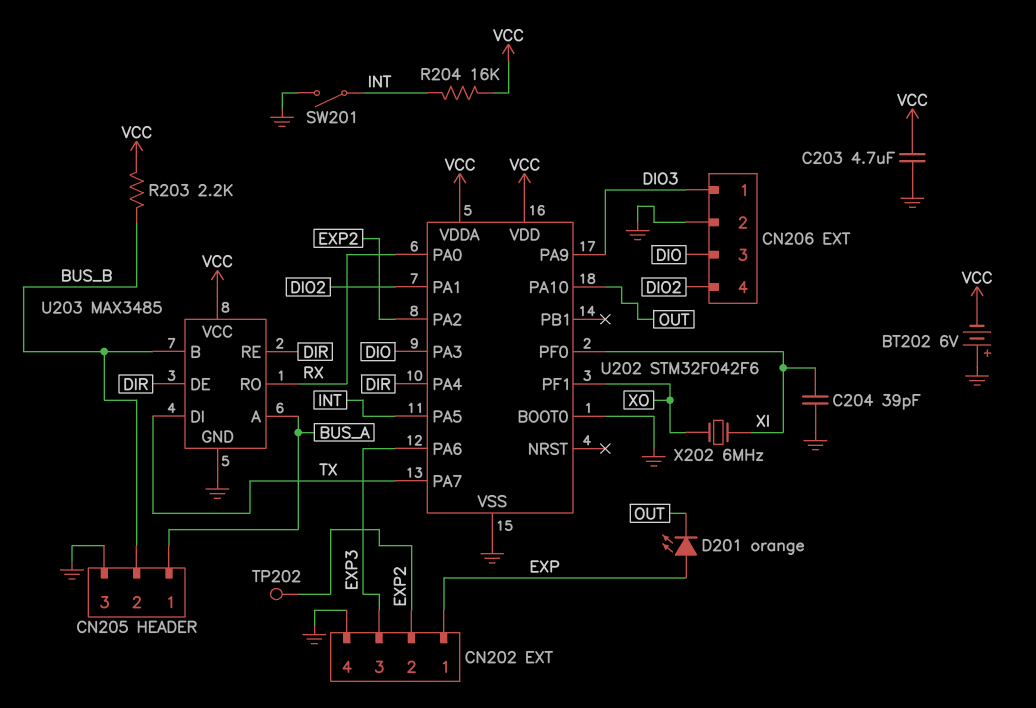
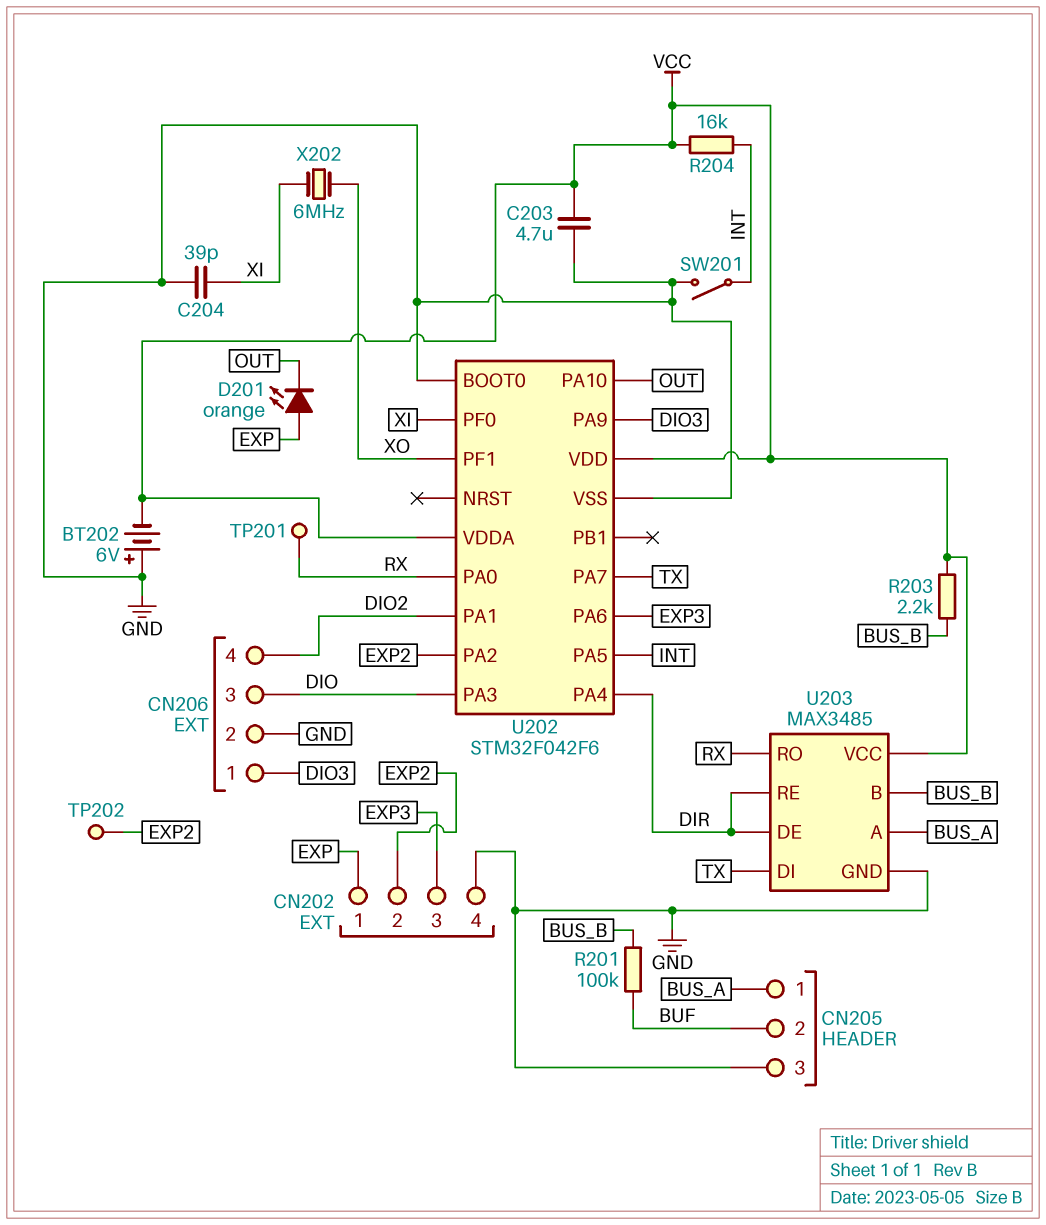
CN205 pin 2: BUS_B -> BUF
R201: none -> 100k (BUF, BUS_B)
TP201: none -> test point (RX)

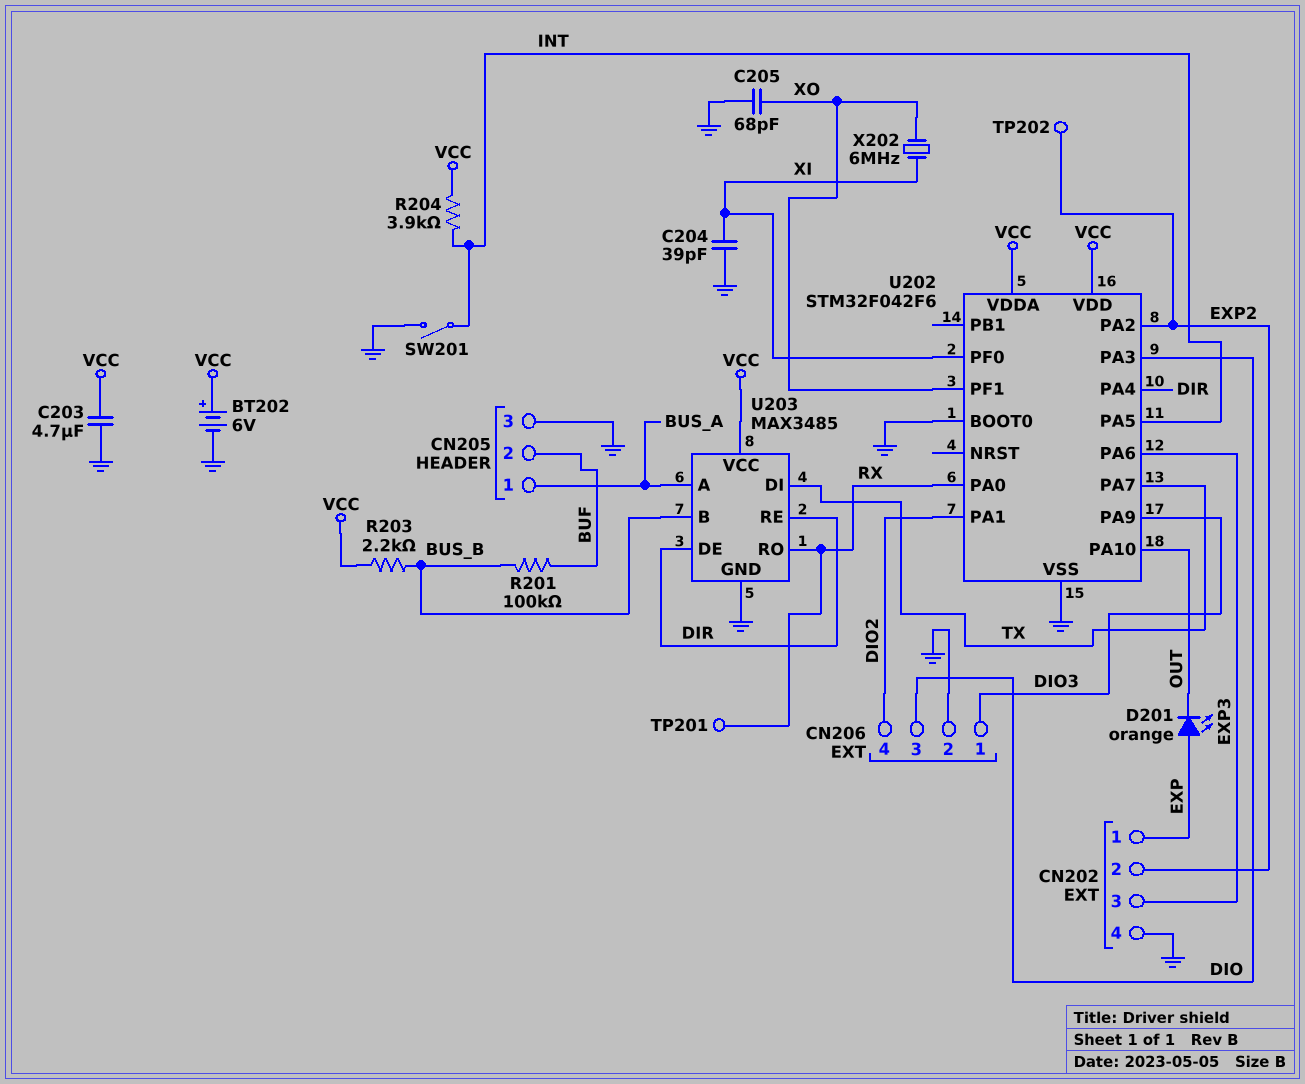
BT202: 6V (plus GND, minus VCC) -> 6V (plus VCC, minus GND)
C205: none -> 68pF (GND, XO)
R204: 16k (INT, VCC) -> 3.9k (INT, VCC)

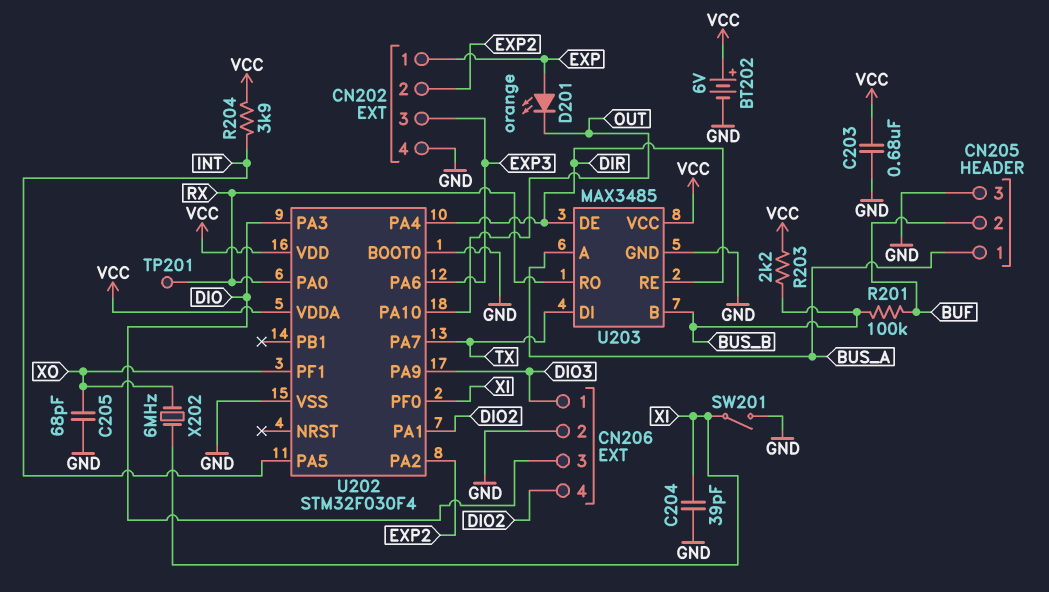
C203: 4.7uF (GND, VCC) -> 680nF (GND, VCC)
SW201: switch (GND, INT) -> switch (GND, XI)
TP202: test point (EXP2) -> none
U202: STM32F042F6 -> STM32F030F4

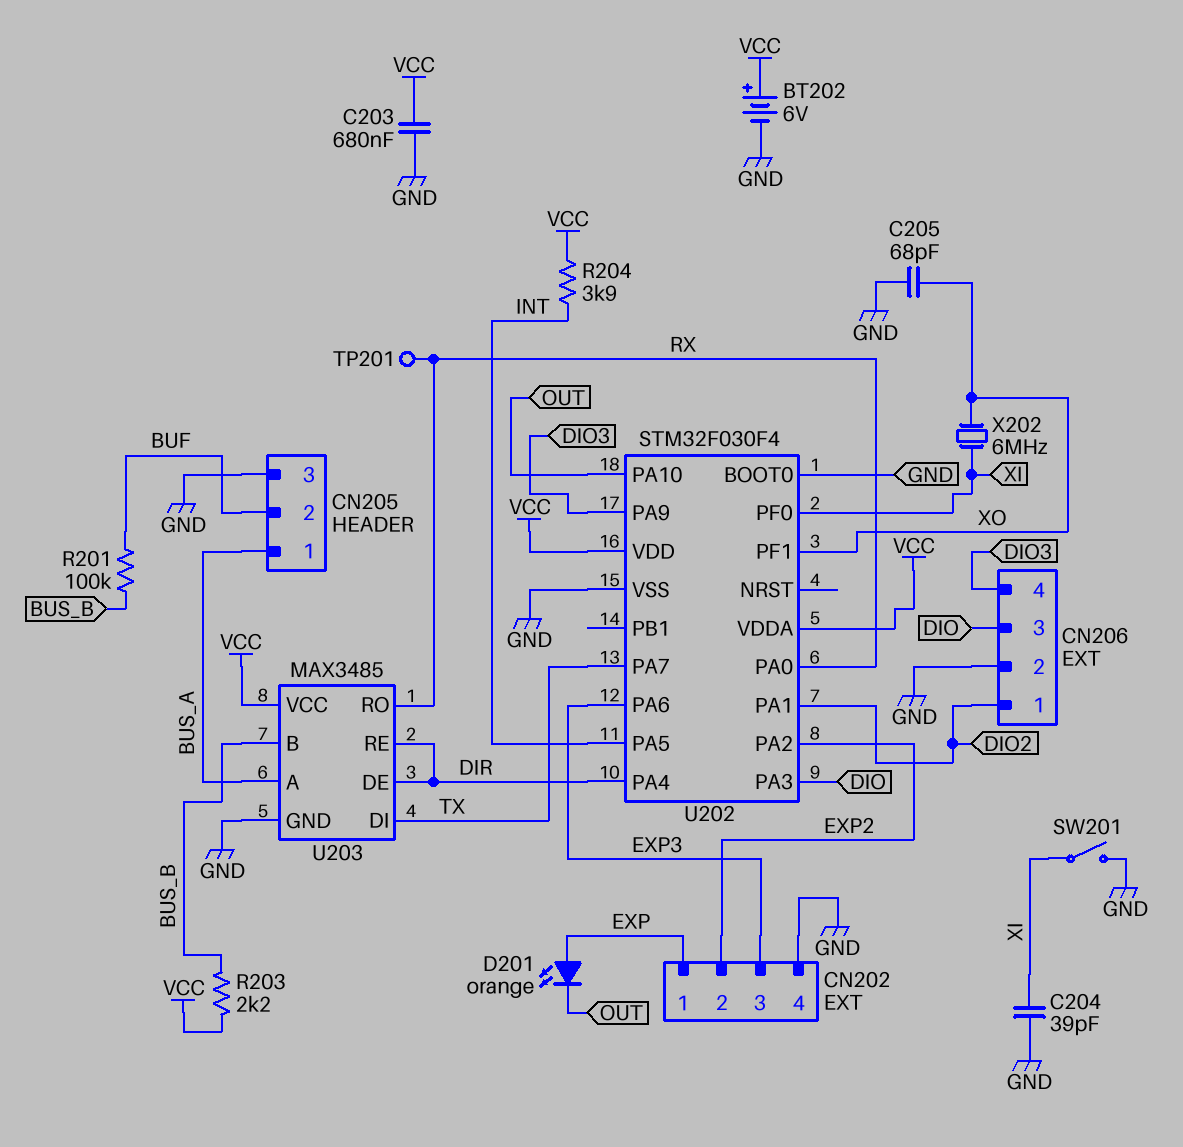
CN206 pin 1: DIO3 -> DIO2
CN206 pin 4: DIO2 -> DIO3

